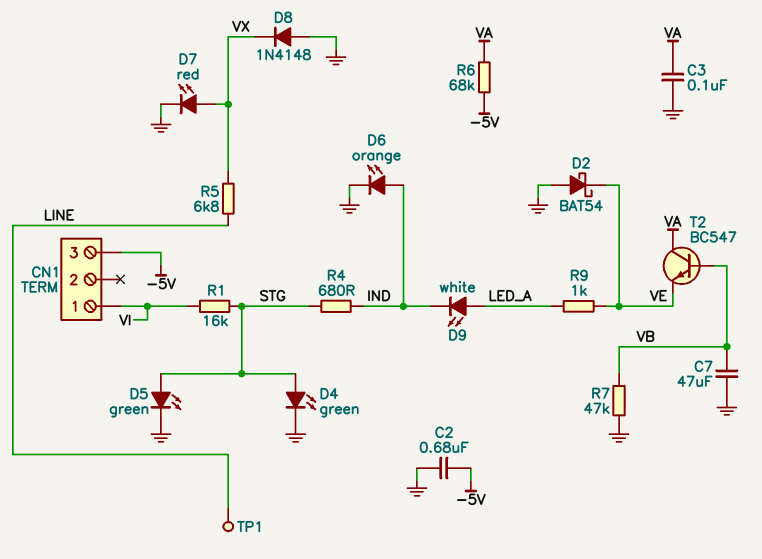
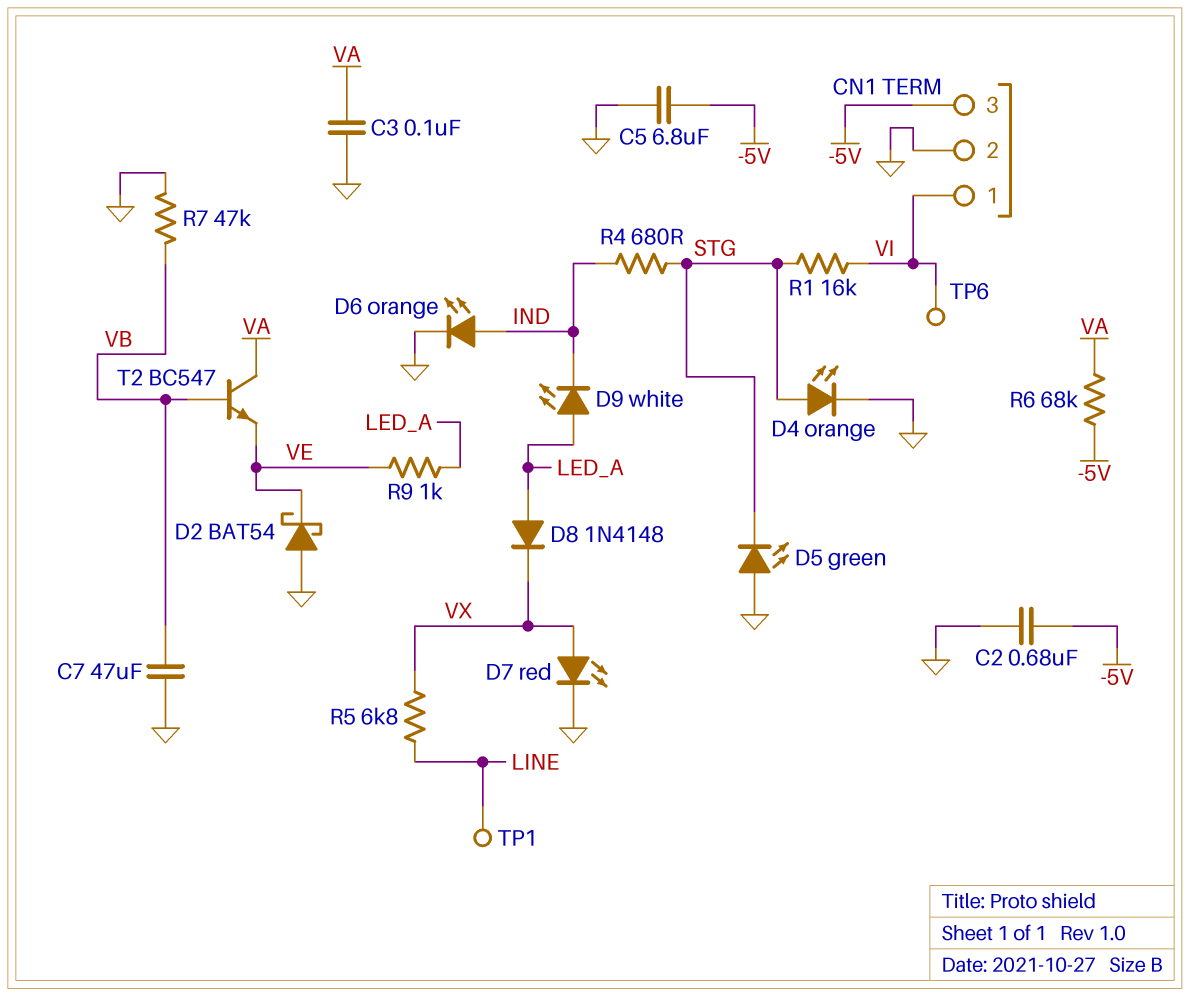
C5: none -> 6.8uF (-5V, GND)
CN1 pin 2: none -> GND
D4: LED green (A STG, K GND) -> LED orange (A STG, K GND)
D5: LED green (A STG, K GND) -> LED green (A GND, K STG)
D8: diode 1N4148 (A GND, K VX) -> diode 1N4148 (A LED_A, K VX)
TP6: none -> test point (VI)

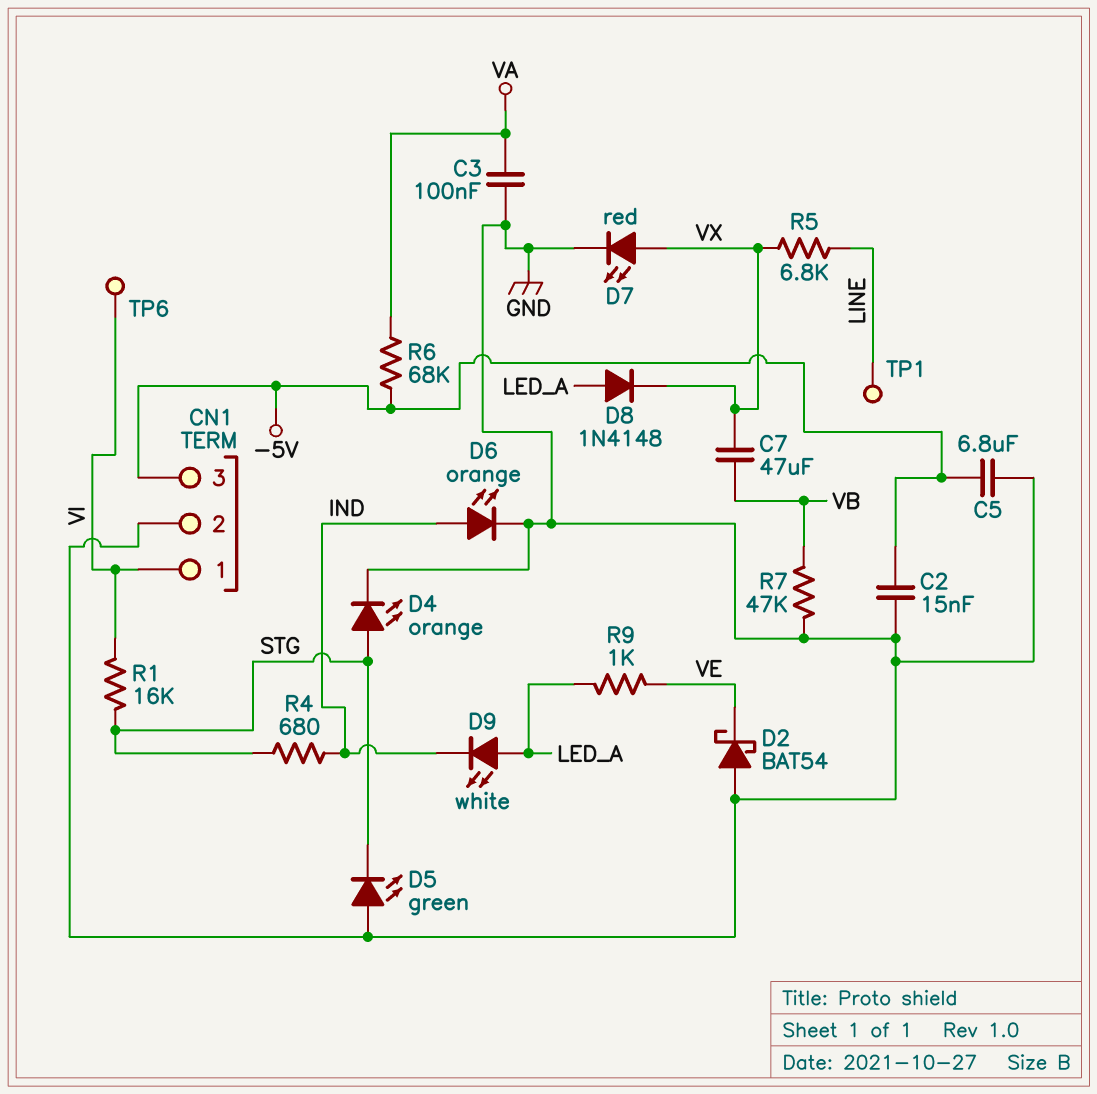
C2: 680nF (-5V, GND) -> 15nF (-5V, GND)
C7: 47uF (GND, VB) -> 47uF (VB, VX)
T2: NPN BC547 (B VB, C VA, E VE) -> none

